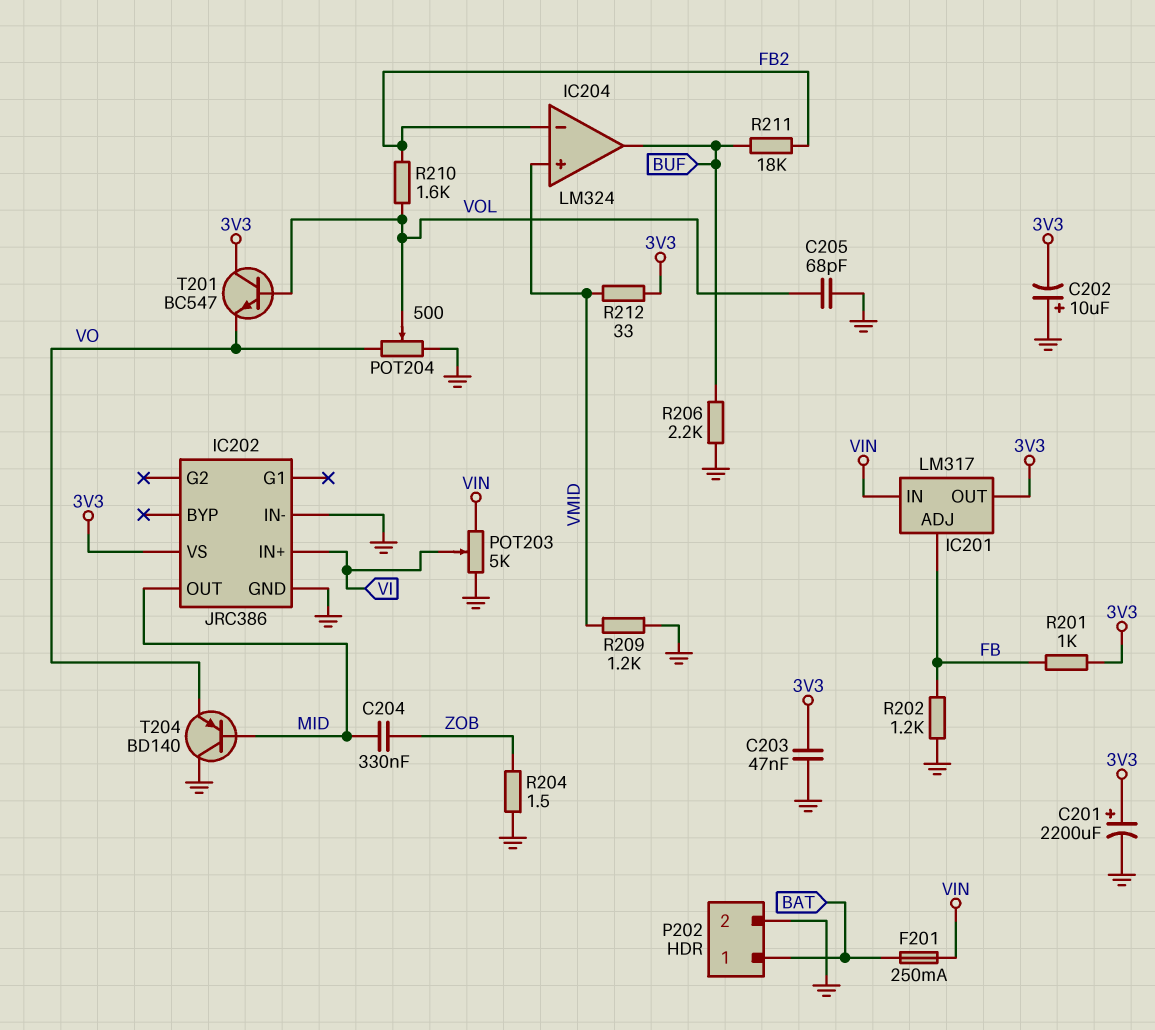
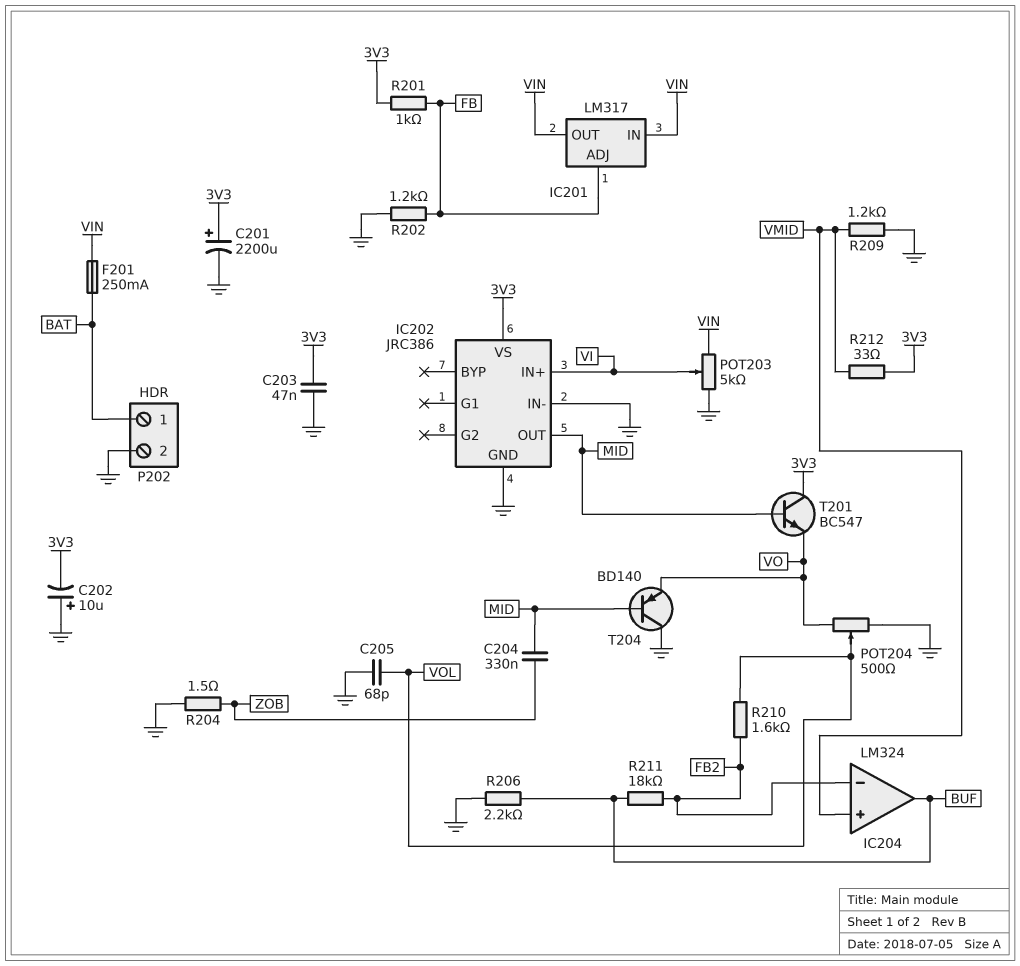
IC201 pin OUT: 3V3 -> VIN
T201: NPN BC547 (B VOL, C 3V3, E VO) -> NPN BC547 (B MID, C 3V3, E VO)

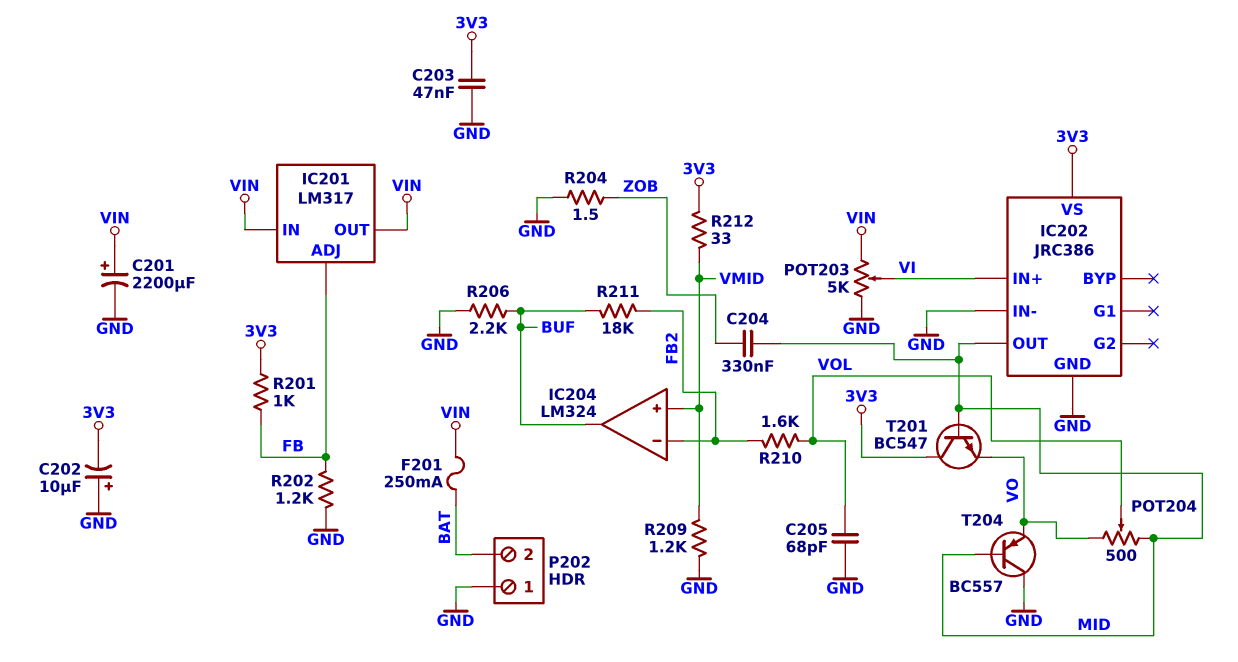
C201: 2200uF (plus 3V3, minus GND) -> 2200uF (plus VIN, minus GND)
P202 pin 1: BAT -> GND
P202 pin 2: GND -> BAT
POT204: 500 (GND, VO, wiper VOL) -> 500 (MID, VO, wiper VOL)
T204: PNP BD140 (B MID, C GND, E VO) -> PNP BC557 (B MID, C GND, E VO)

